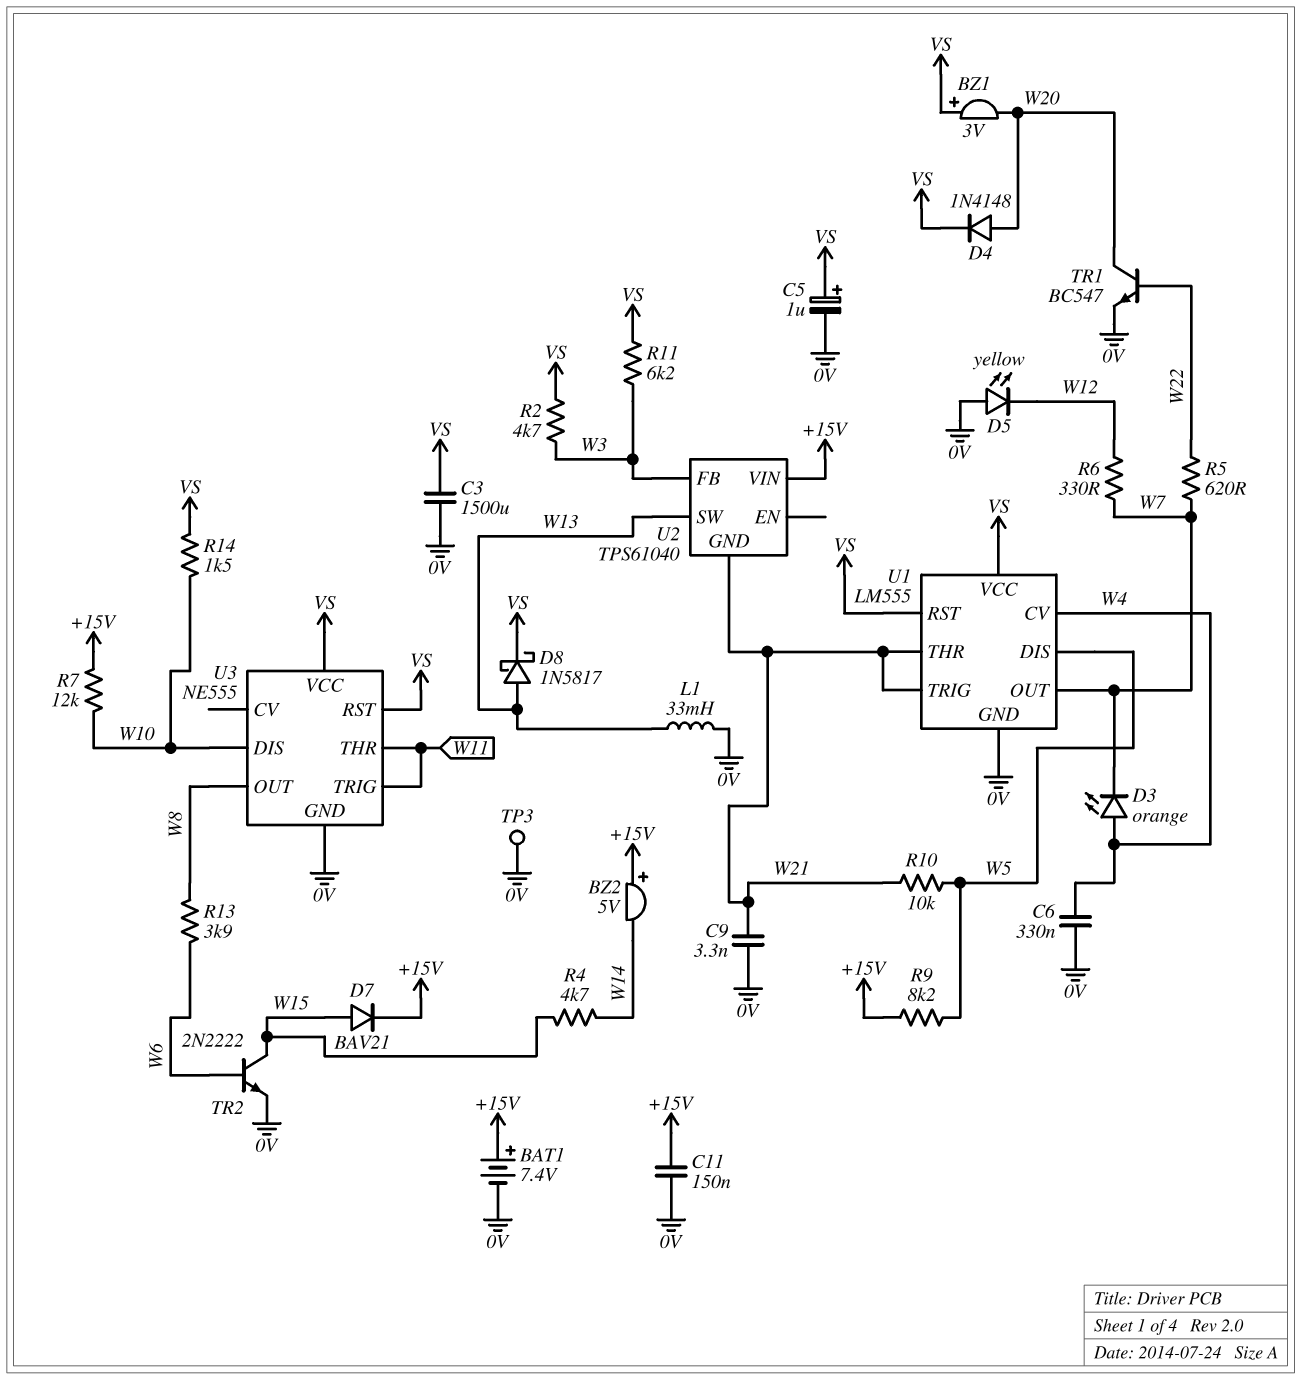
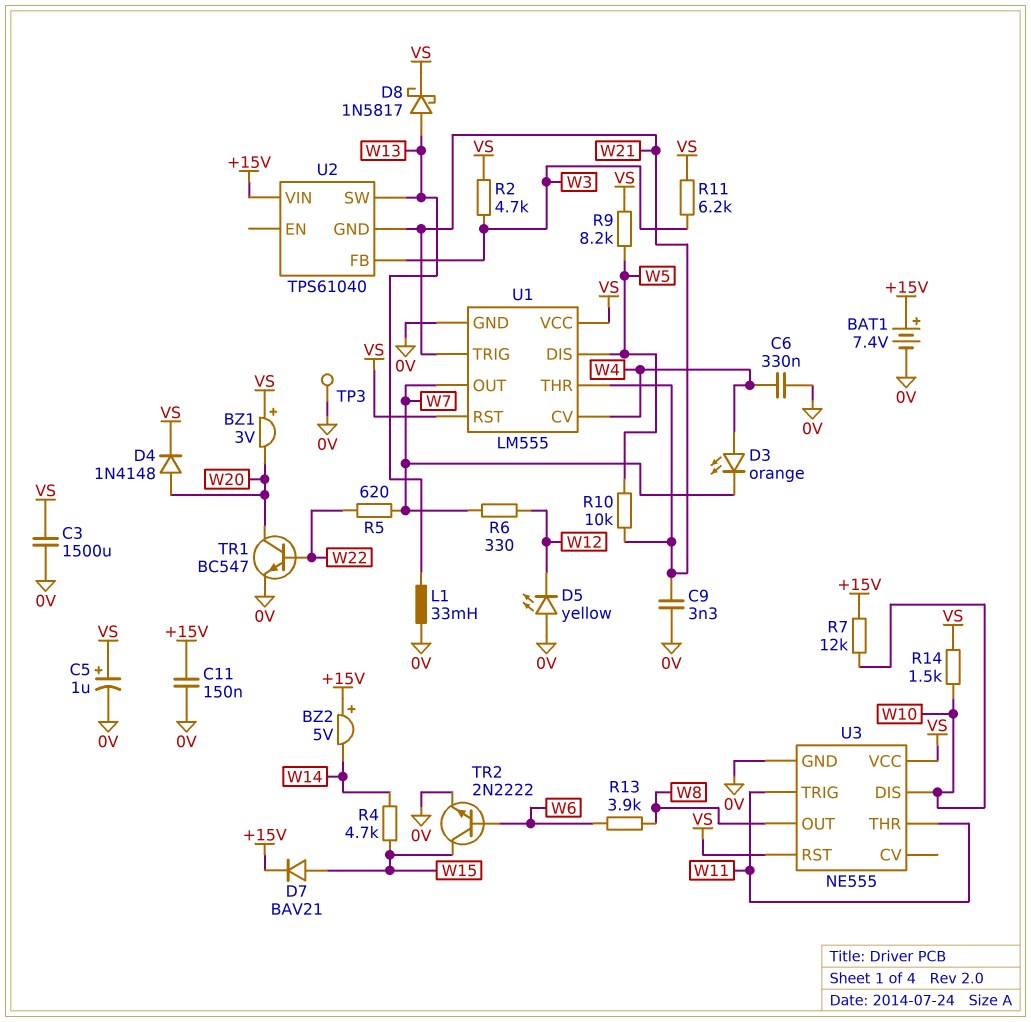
R9: 8.2k (+15V, W5) -> 8.2k (VS, W5)

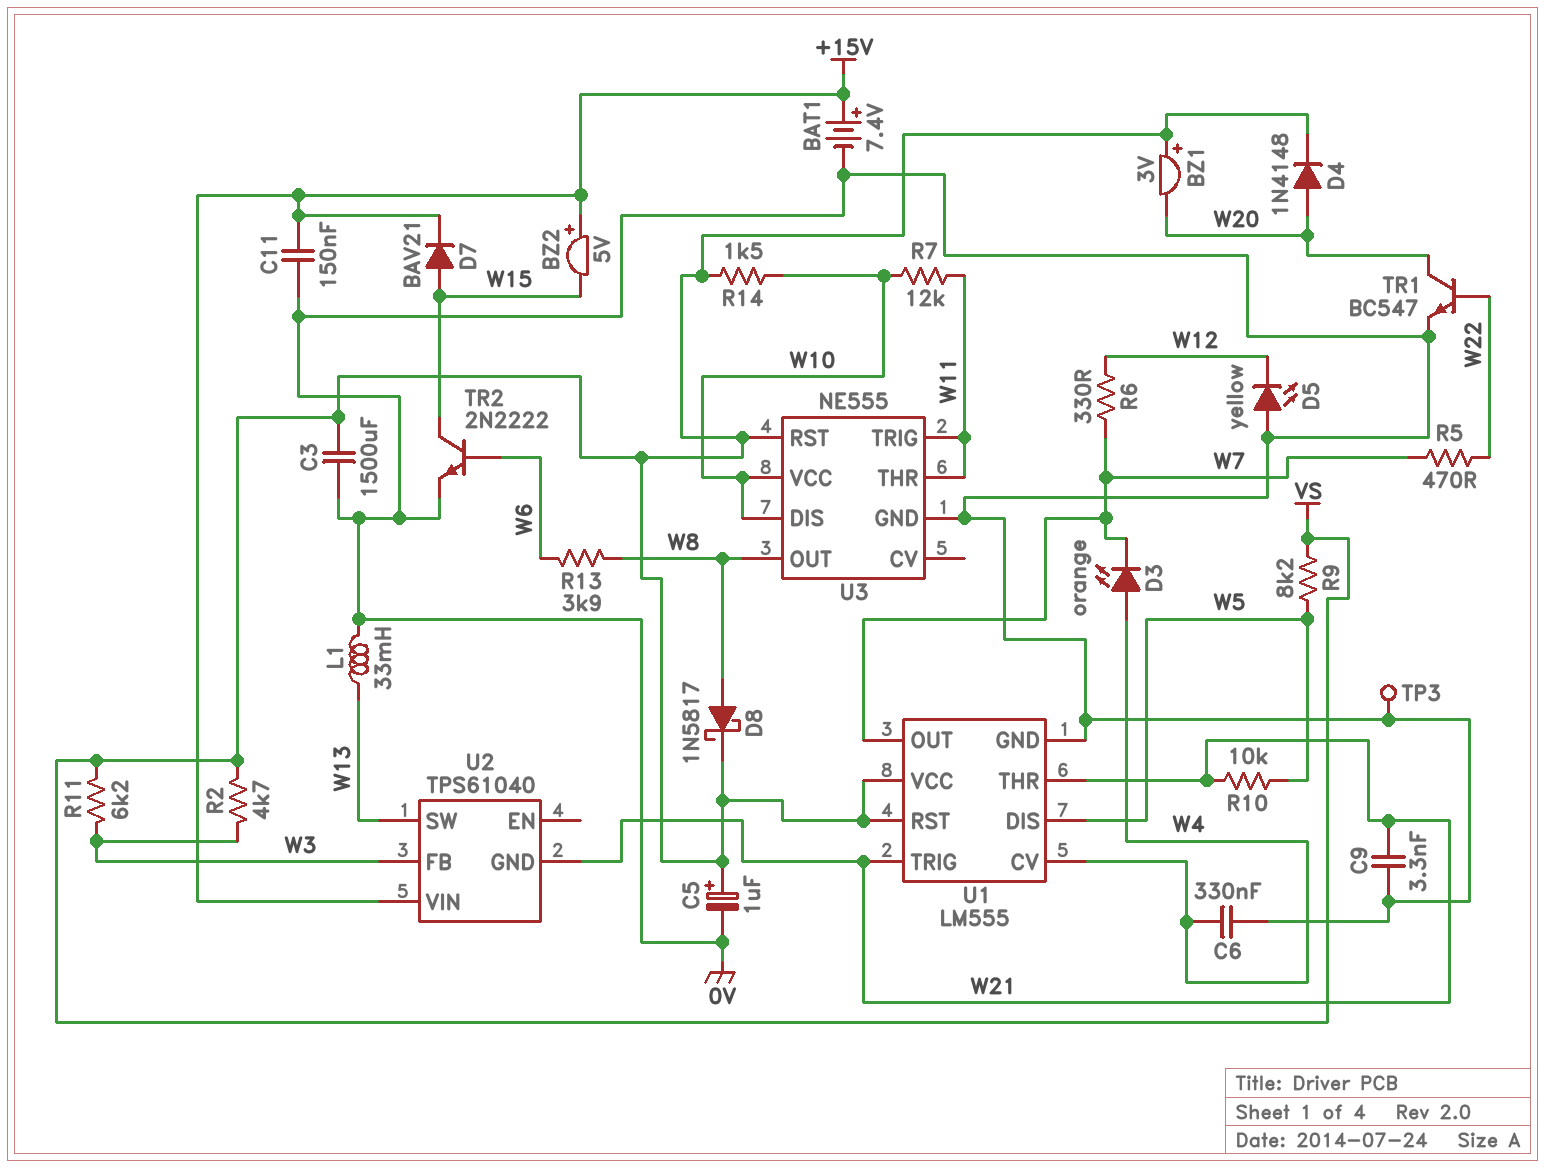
BZ2: buzzer 5V (plus +15V, minus W14) -> buzzer 5V (plus +15V, minus W15)
D8: schottky 1N5817 (A W13, K VS) -> schottky 1N5817 (A W8, K VS)
R4: 4.7k (W14, W15) -> none
R5: 620 (W7, W22) -> 470 (W7, W22)
R7: 12k (+15V, W10) -> 12k (W10, W11)
U3 pin VCC: VS -> W10

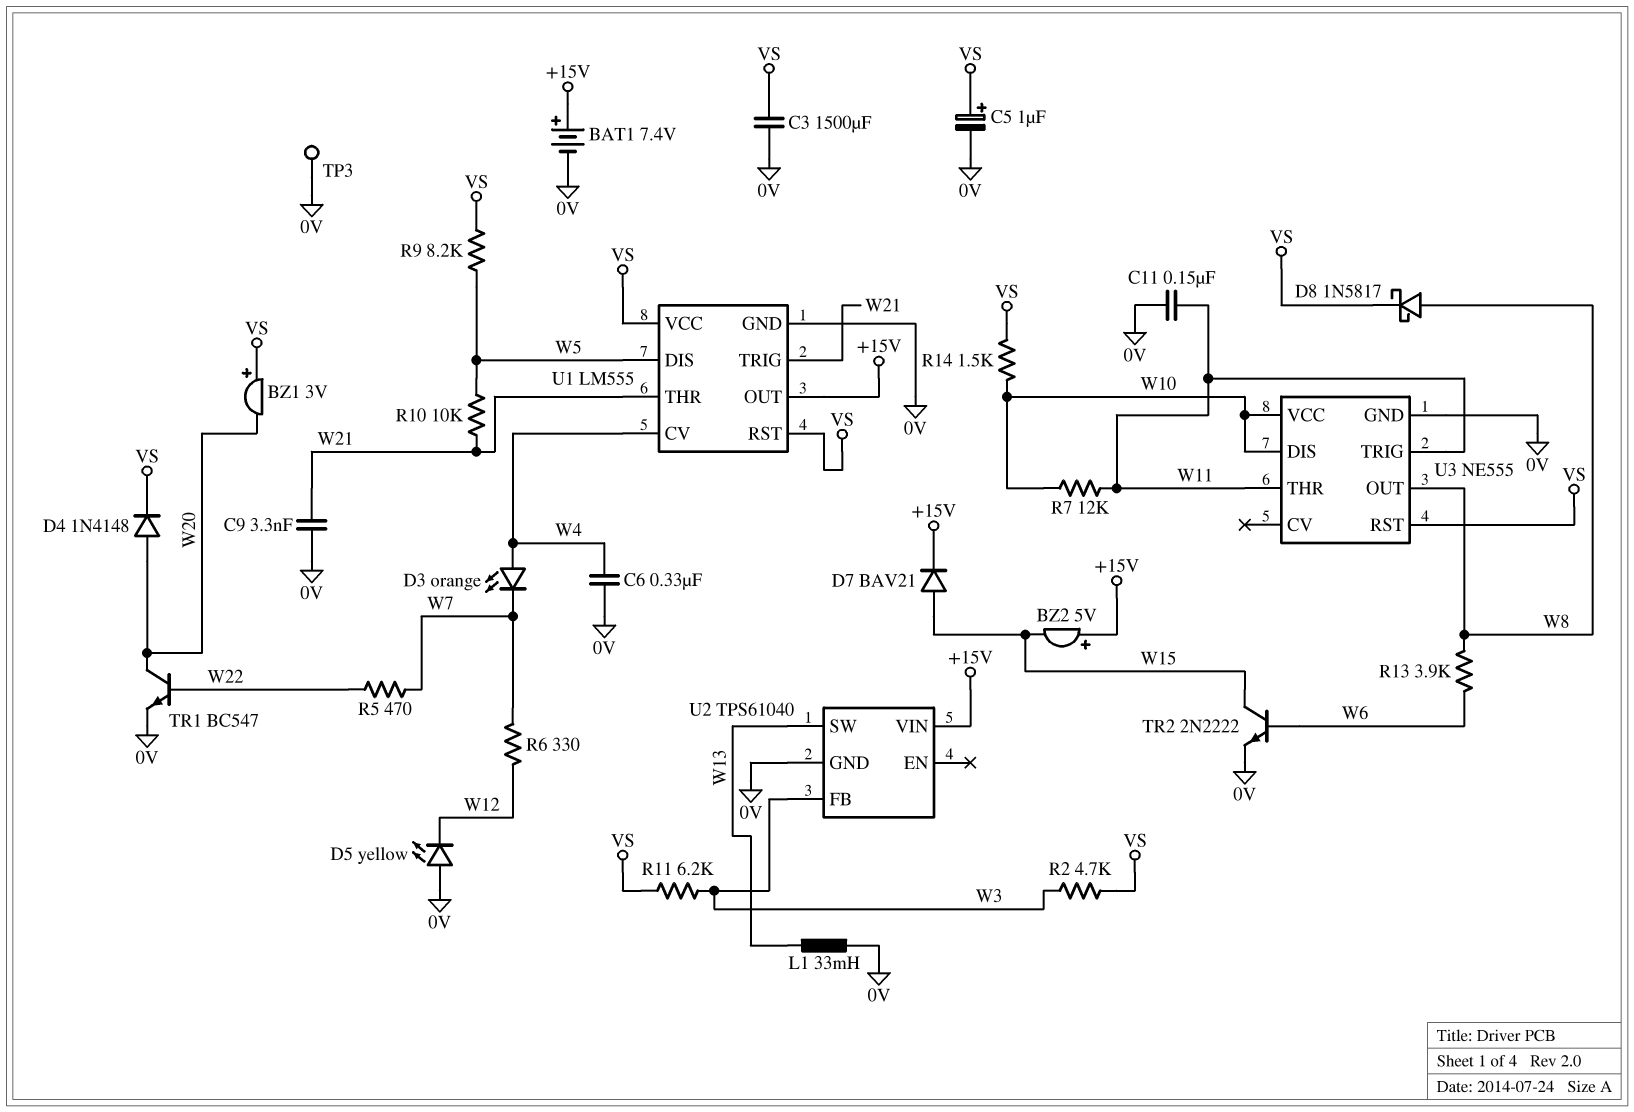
C11: 150nF (+15V, 0V) -> 150nF (0V, W11)
U1 pin OUT: W7 -> +15V
U2 pin GND: W21 -> 0V

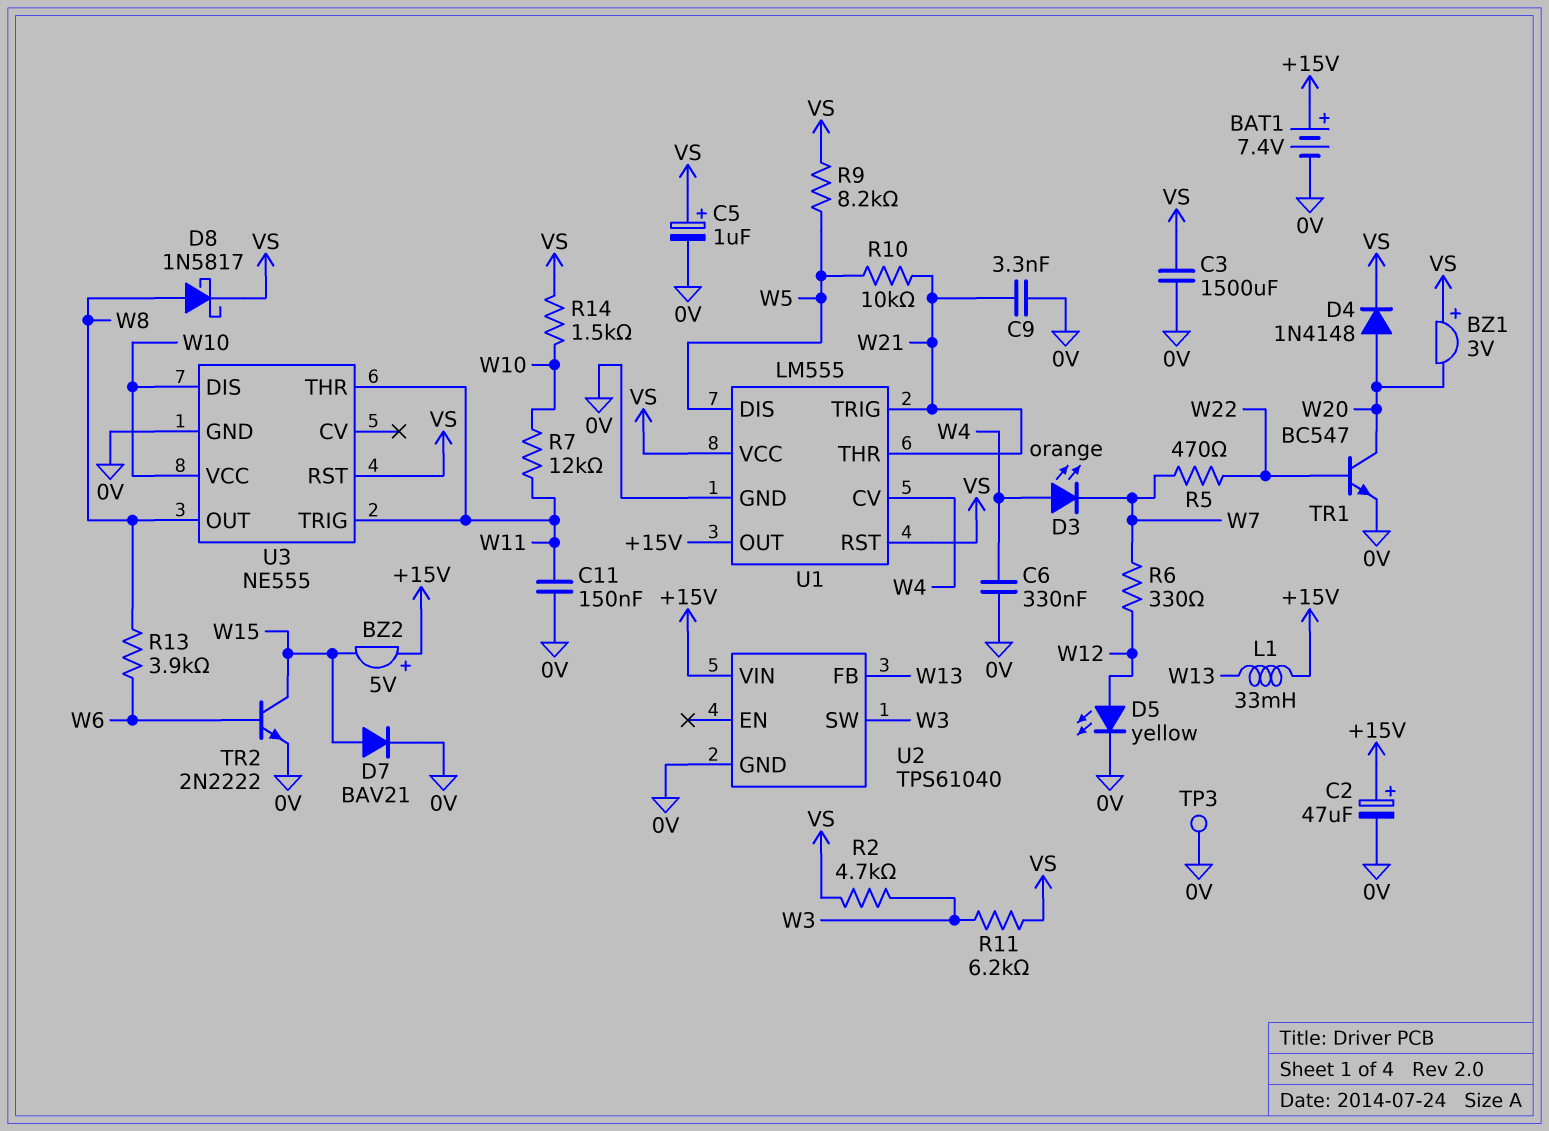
C2: none -> 47uF (plus +15V, minus 0V)
D5: LED yellow (A 0V, K W12) -> LED yellow (A W12, K 0V)
D7: diode BAV21 (A W15, K +15V) -> diode BAV21 (A W15, K 0V)
L1: 33mH (0V, W13) -> 33mH (+15V, W13)
U2 pin FB: W3 -> W13
U2 pin SW: W13 -> W3

